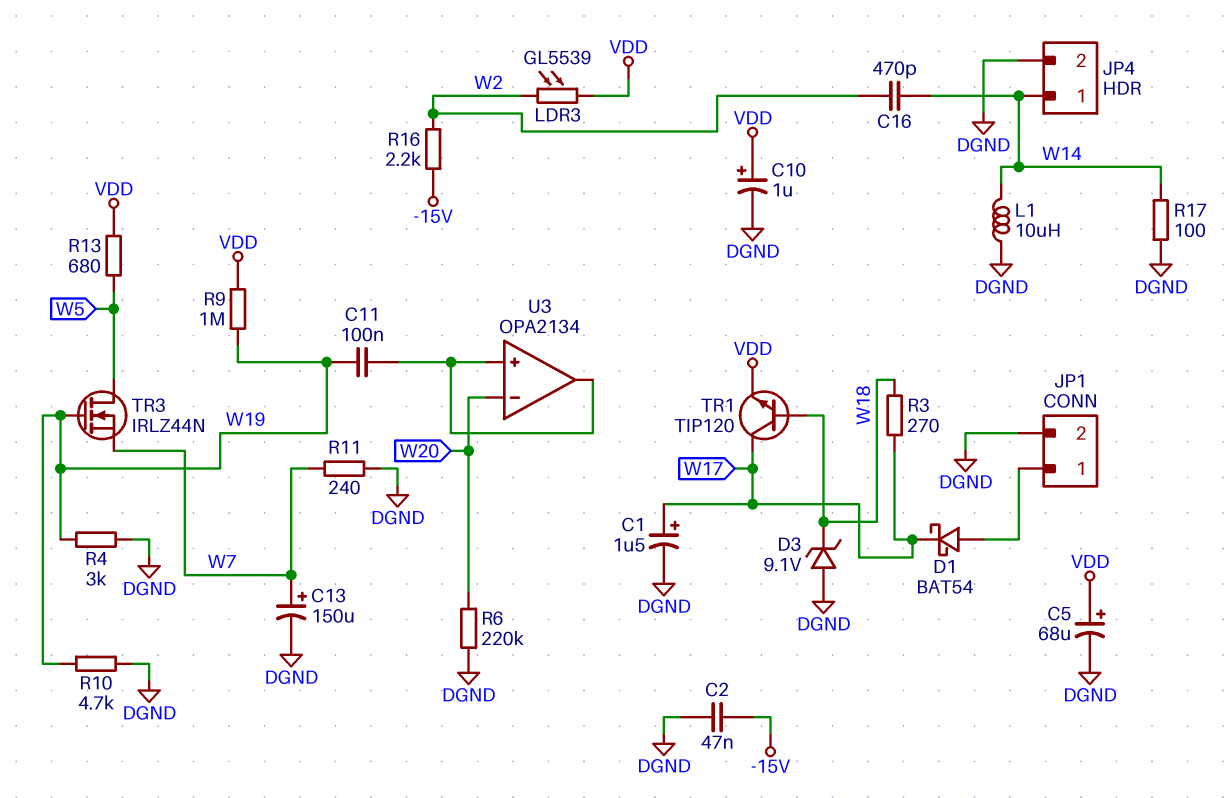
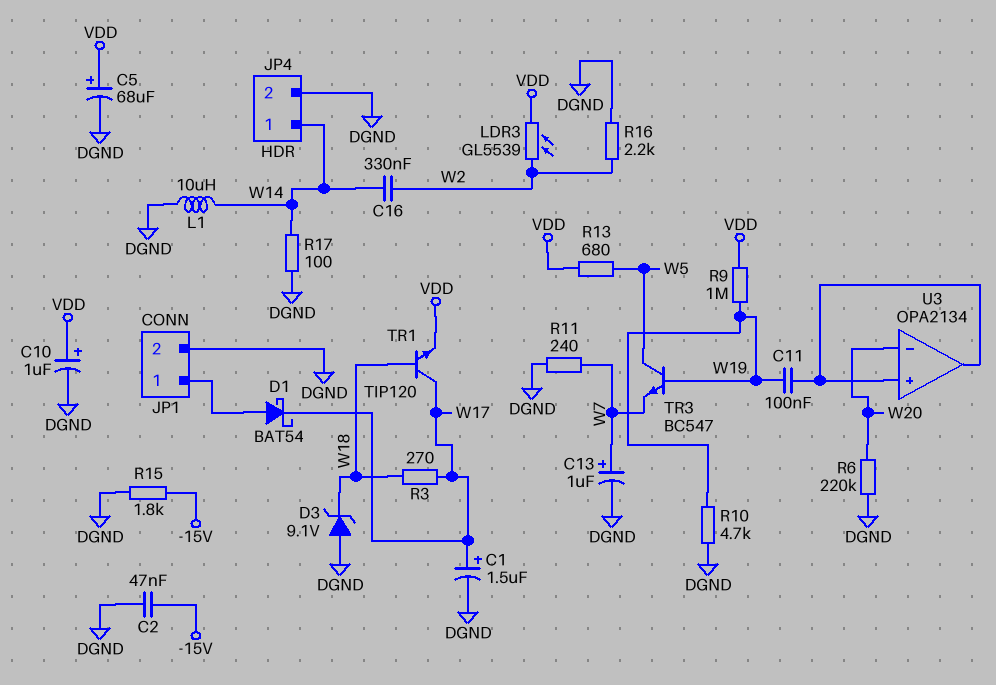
C13: 150uF (plus W7, minus DGND) -> 1uF (plus W7, minus DGND)
C16: 470pF (W2, W14) -> 330nF (W2, W14)
R4: 3k (DGND, W19) -> none
R15: none -> 1.8k (-15V, DGND)
R16: 2.2k (-15V, W2) -> 2.2k (DGND, W2)
TR3: NMOS IRLZ44N (G W19, D W5, S W7) -> NPN BC547 (B W19, C W5, E W7)

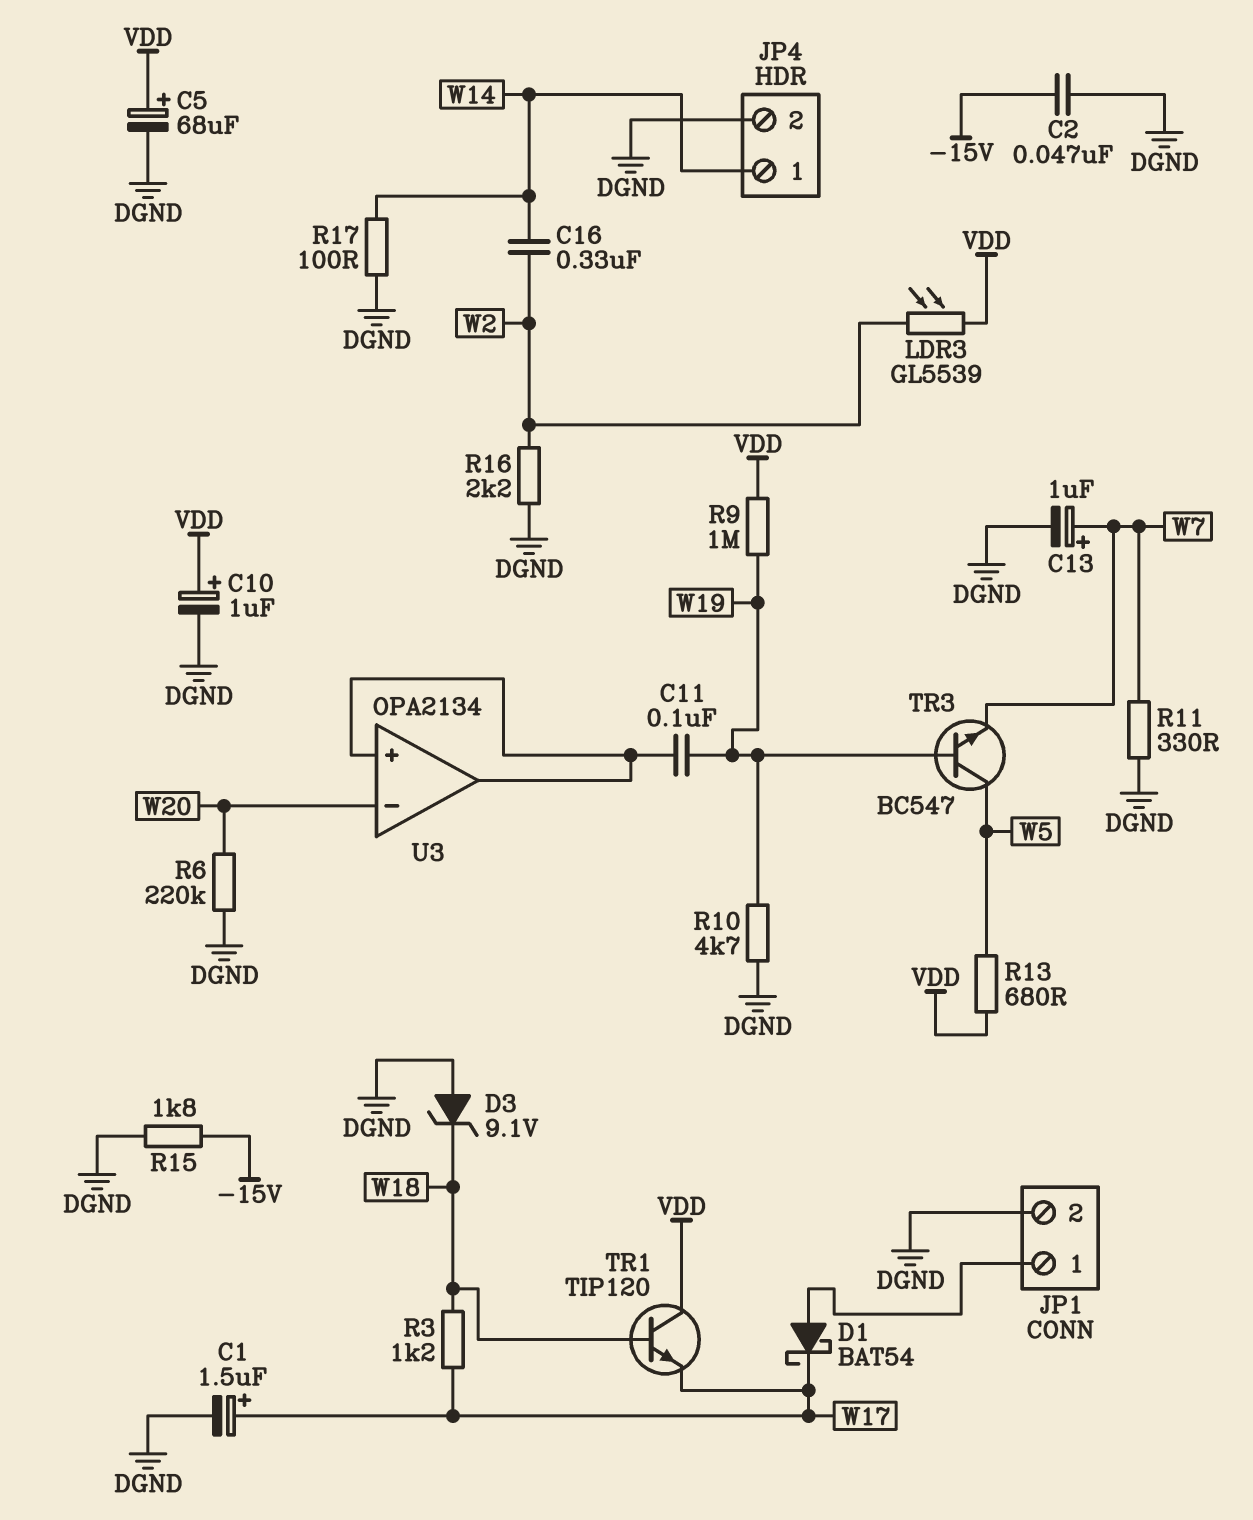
L1: 10uH (DGND, W14) -> none
R3: 270 (W17, W18) -> 1.2k (W17, W18)
R11: 240 (DGND, W7) -> 330 (DGND, W7)
TR1: NPN TIP120 (B W18, C W17, E VDD) -> NPN TIP120 (B W18, C VDD, E W17)

